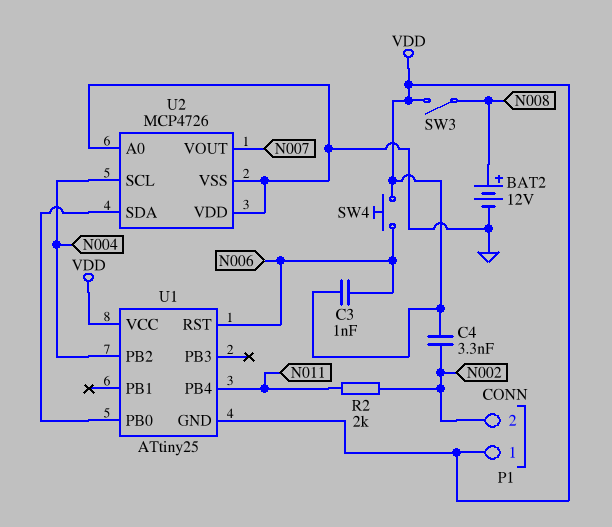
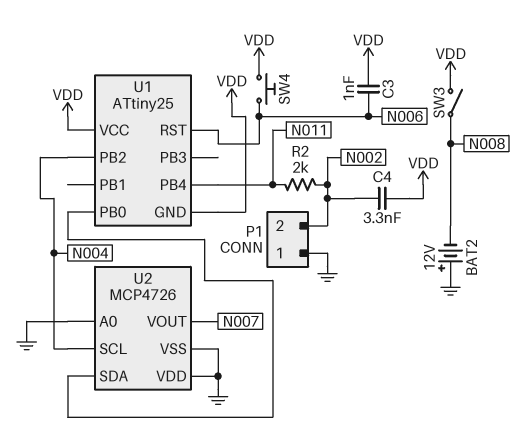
BAT2: 12V (plus N008, minus GND) -> 12V (plus GND, minus N008)
P1 pin 1: VDD -> GND

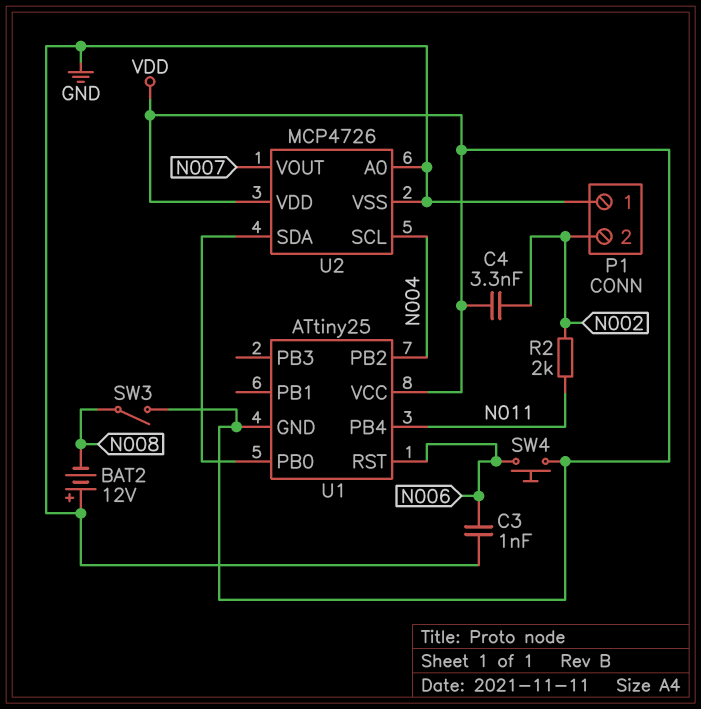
C3: 1nF (N006, VDD) -> 1nF (GND, N006)
U2 pin VDD: GND -> VDD

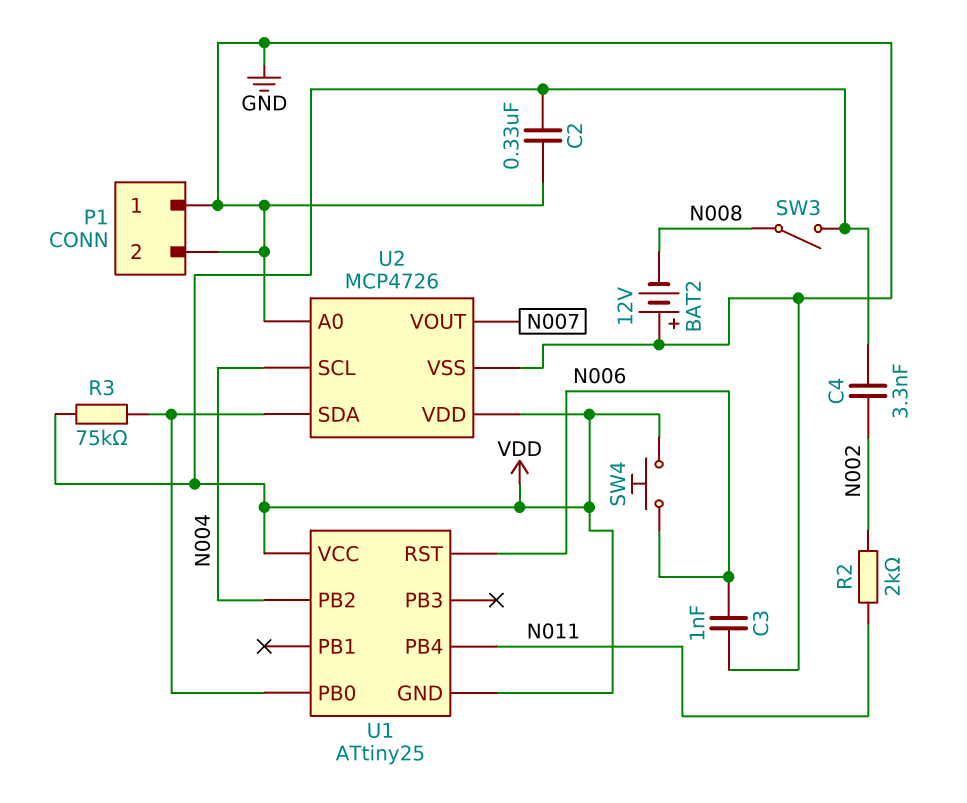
C2: none -> 330nF (GND, VDD)
P1 pin 2: N002 -> GND
R3: none -> 75k (U1/PB0, VDD)

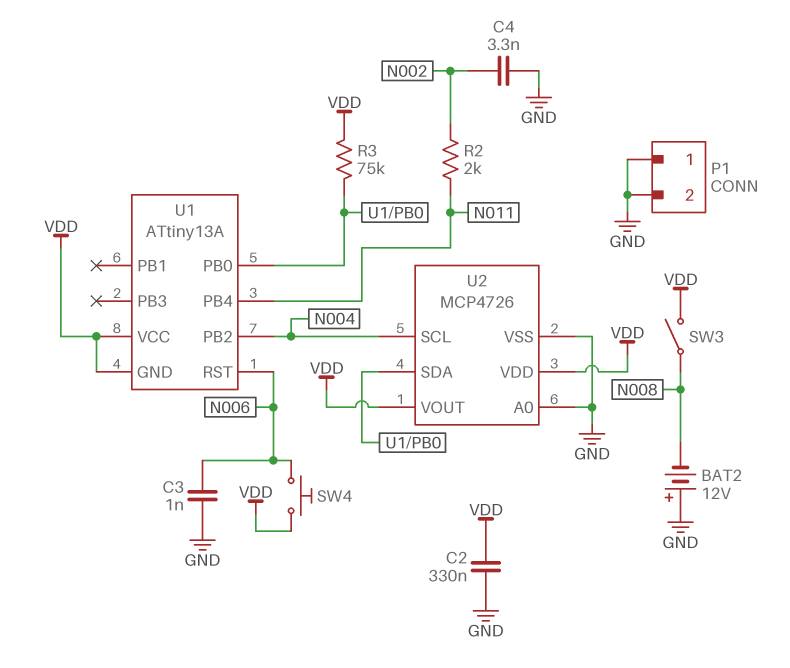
C4: 3.3nF (N002, VDD) -> 3.3nF (GND, N002)
U1: ATtiny25 -> ATtiny13A
U2 pin VOUT: N007 -> VDD

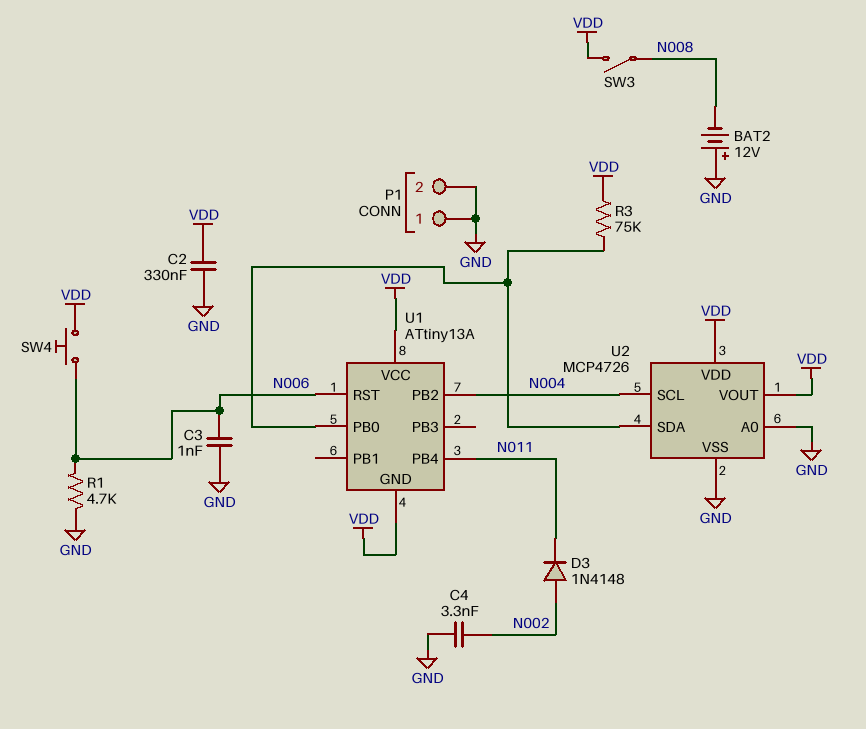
D3: none -> diode 1N4148 (A N002, K N011)
R1: none -> 4.7k (GND, N006)
R2: 2k (N002, N011) -> none

